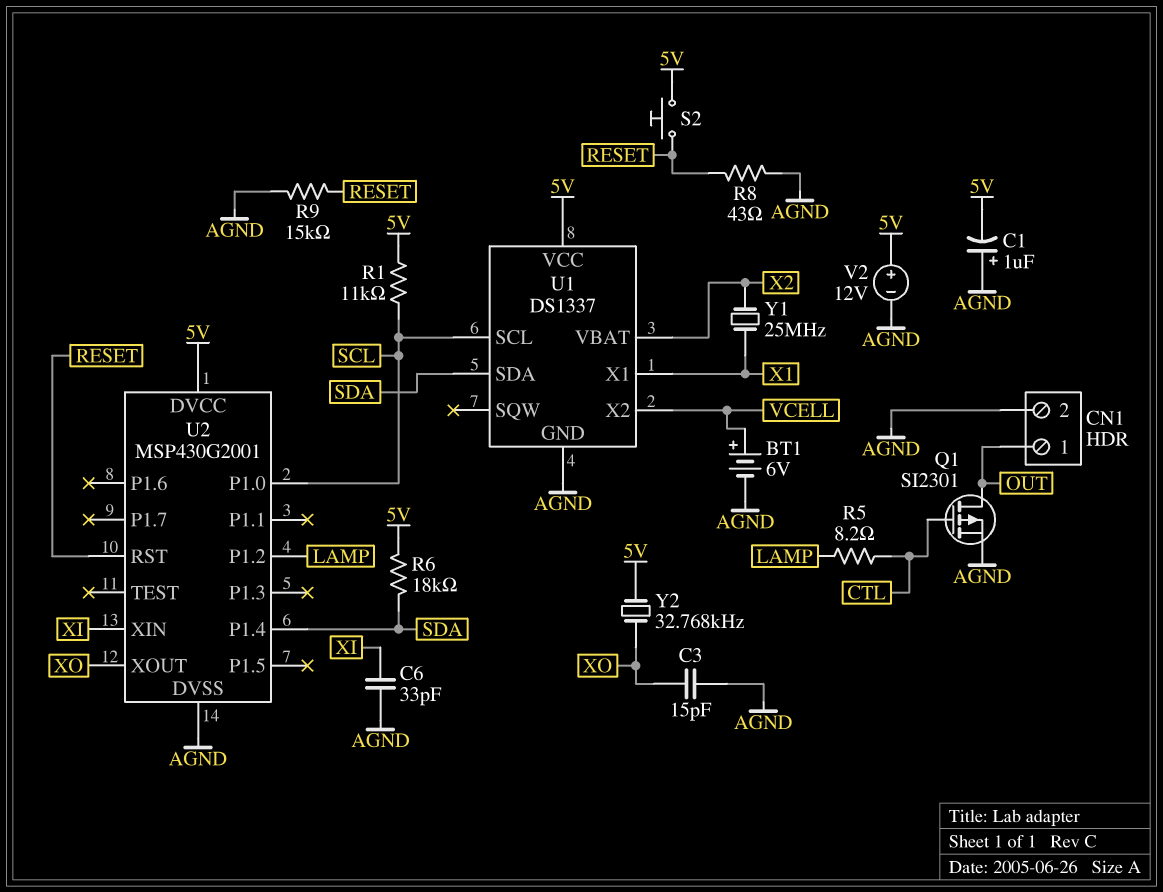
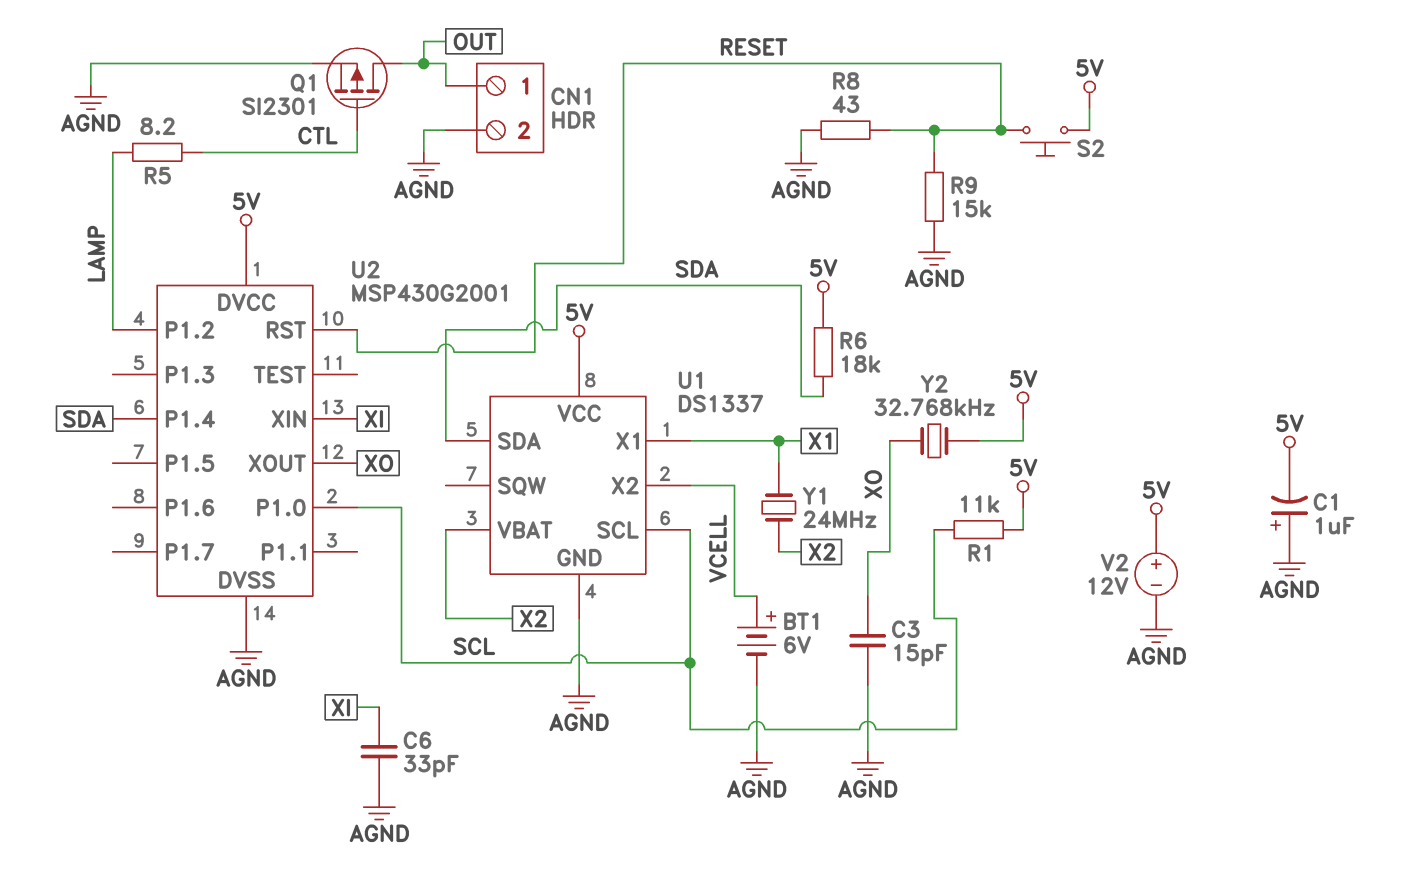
Y1: 25MHz (X1, X2) -> 24MHz (X1, X2)

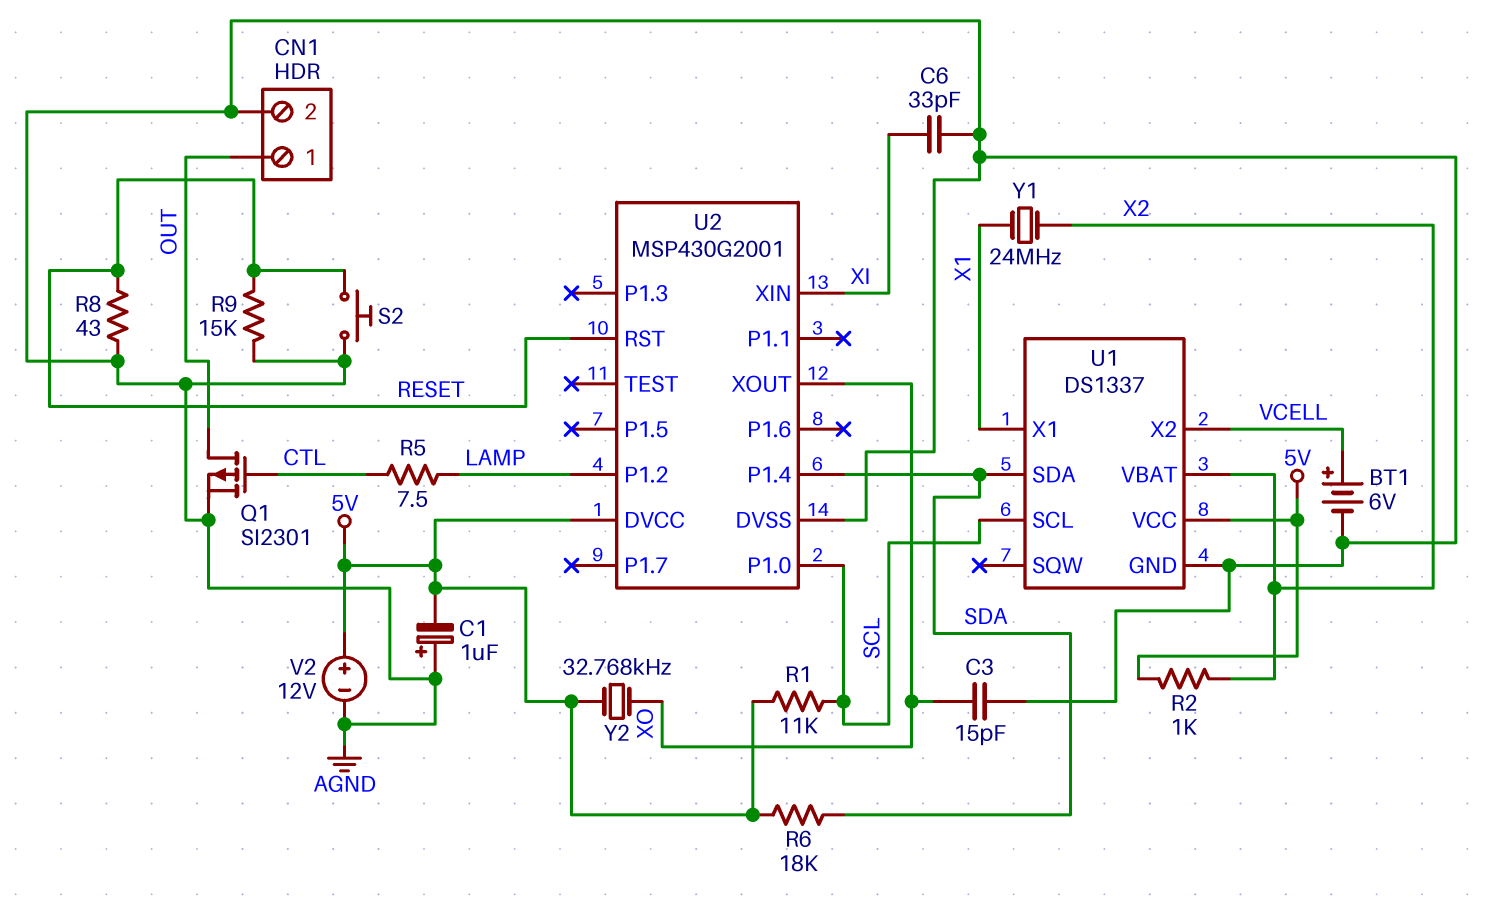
R2: none -> 1k (5V, X2)
R5: 8.2 (CTL, LAMP) -> 7.5 (CTL, LAMP)
S2: button (5V, RESET) -> button (AGND, RESET)

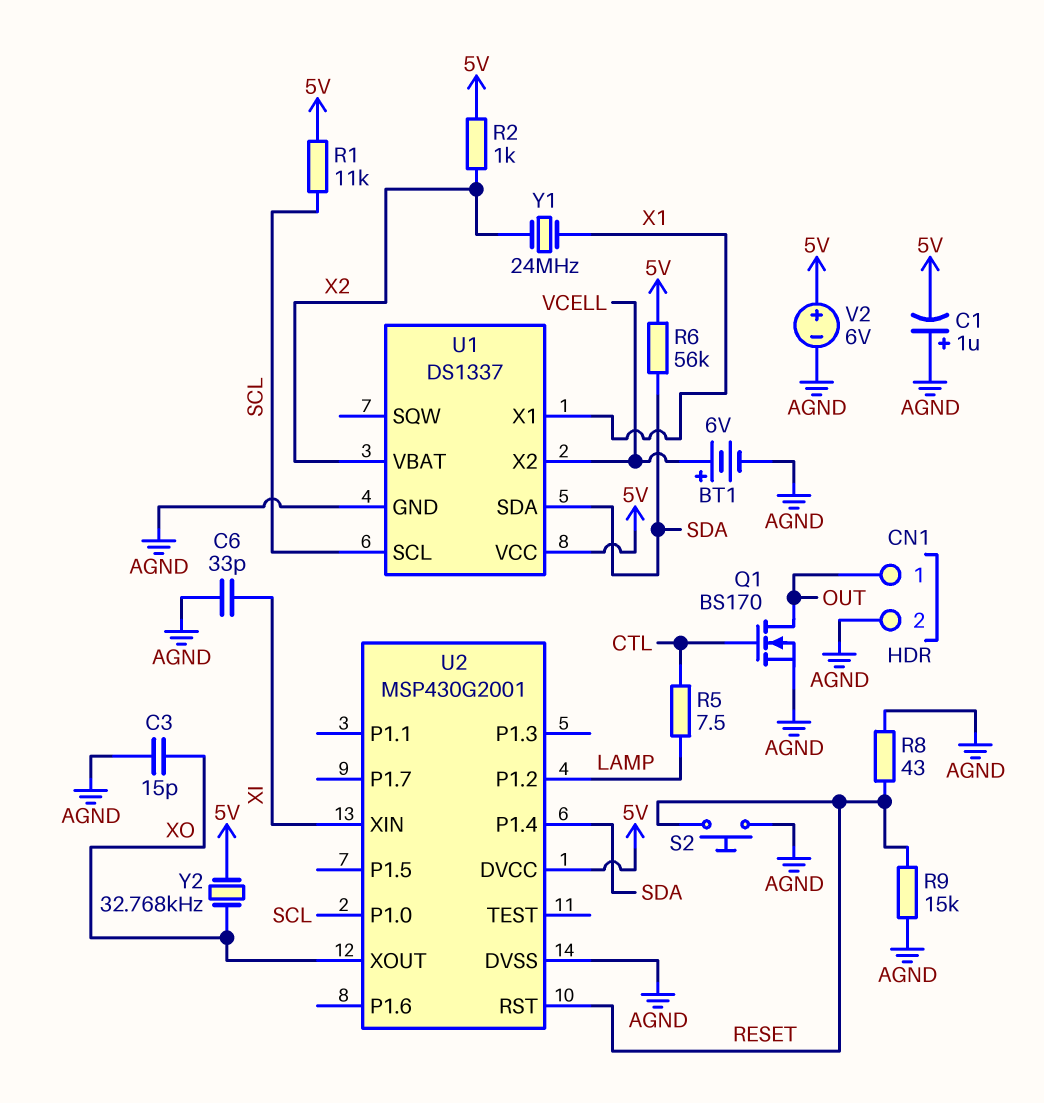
Q1: PMOS SI2301 (G CTL, D OUT, S AGND) -> NMOS BS170 (G CTL, D OUT, S AGND)
R6: 18k (5V, SDA) -> 56k (5V, SDA)
V2: 12V (plus 5V, minus AGND) -> 6V (plus 5V, minus AGND)

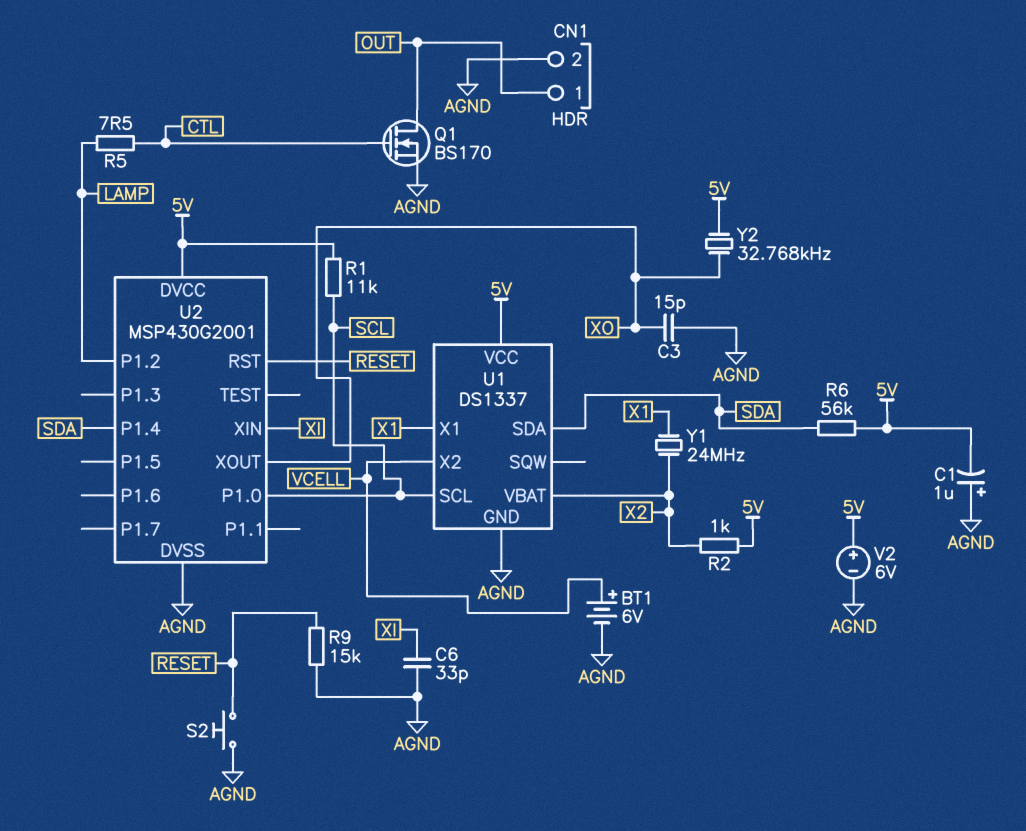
R8: 43 (AGND, RESET) -> none

